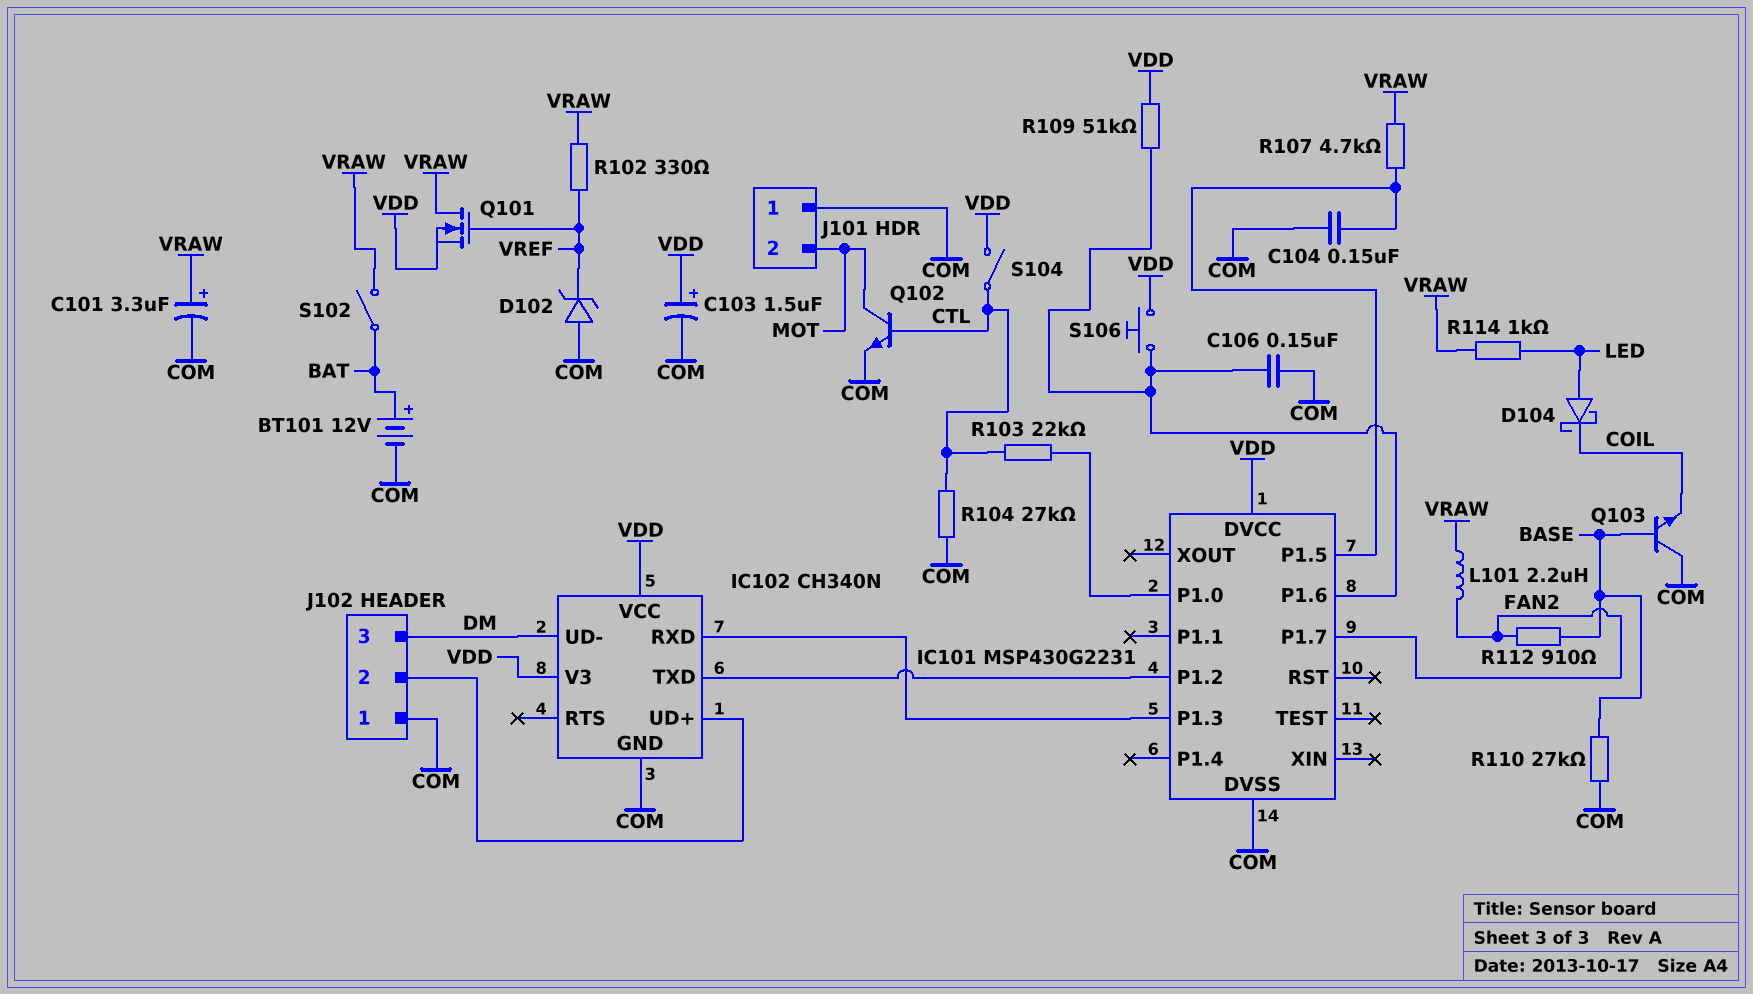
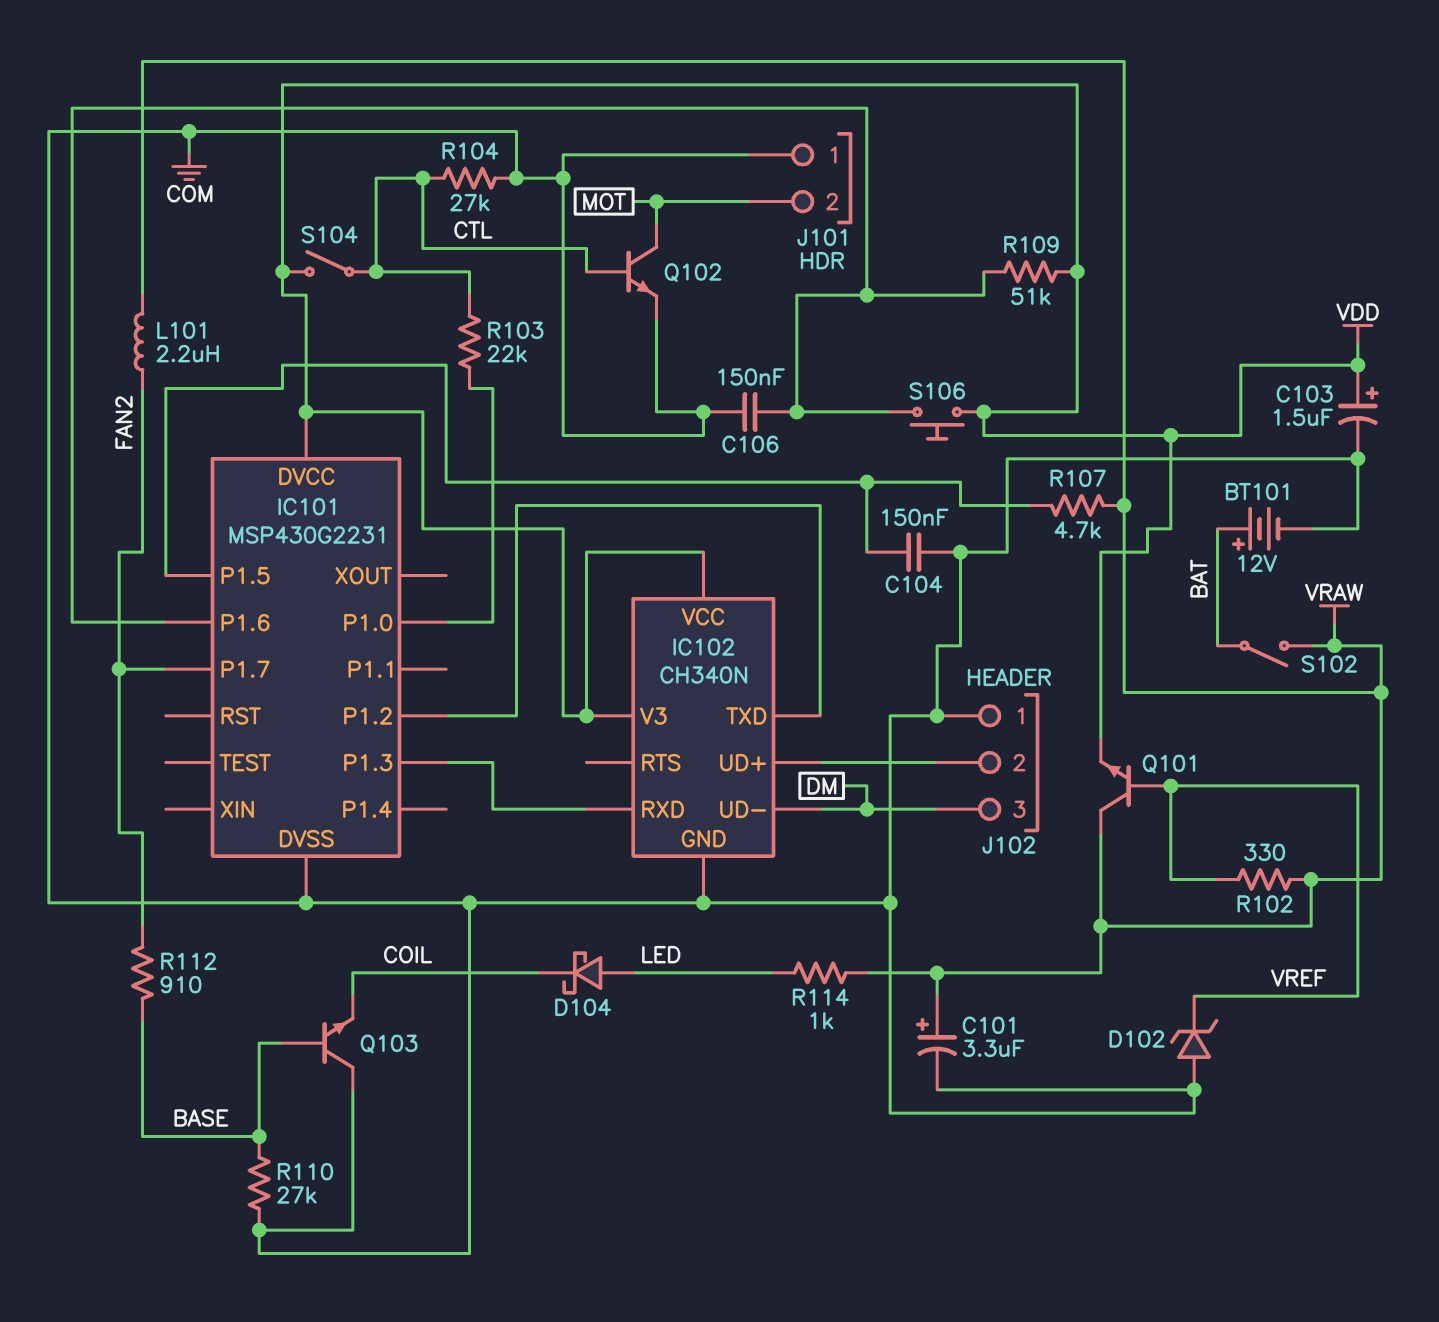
Q101: NMOS (G VREF, D VRAW, S VDD) -> NPN (B VREF, C VRAW, E VDD)

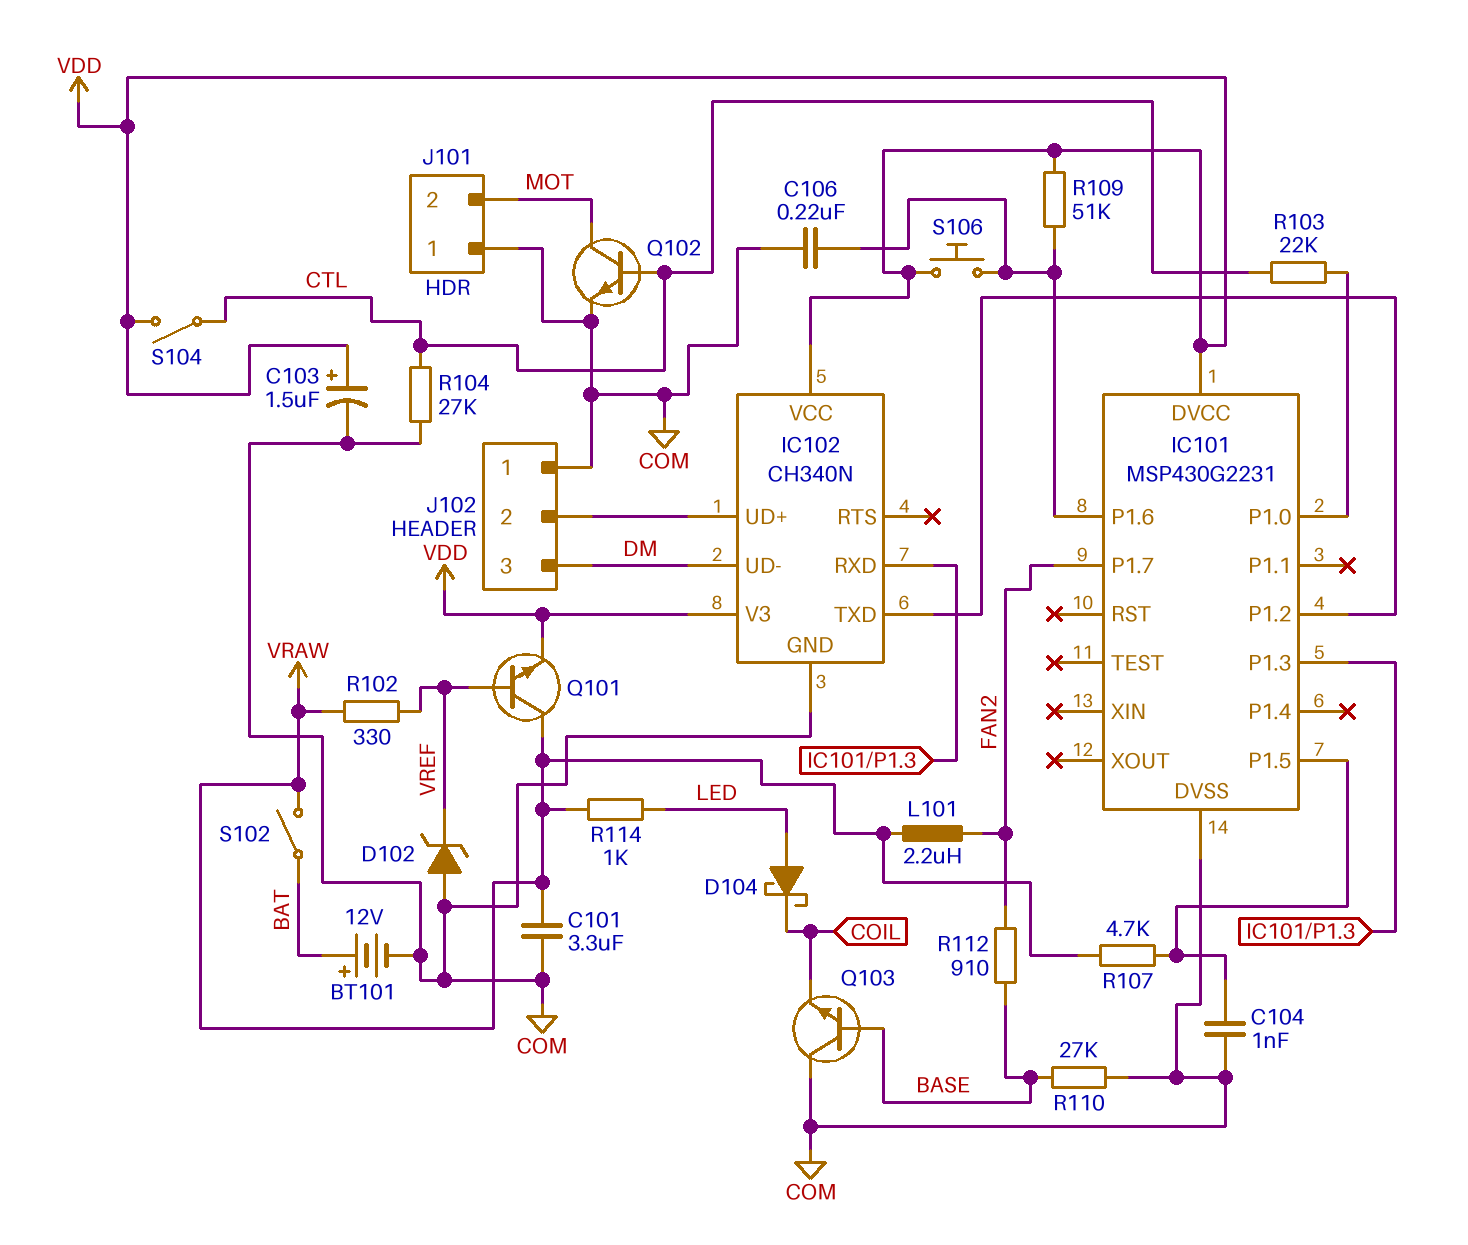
C101: 3.3uF (plus VRAW, minus COM) -> 3.3uF (COM, VRAW)
C104: 150nF (COM, IC101/P1.5) -> 1nF (COM, IC101/P1.5)
C106: 150nF (COM, IC101/P1.6) -> 220nF (COM, IC101/P1.6)

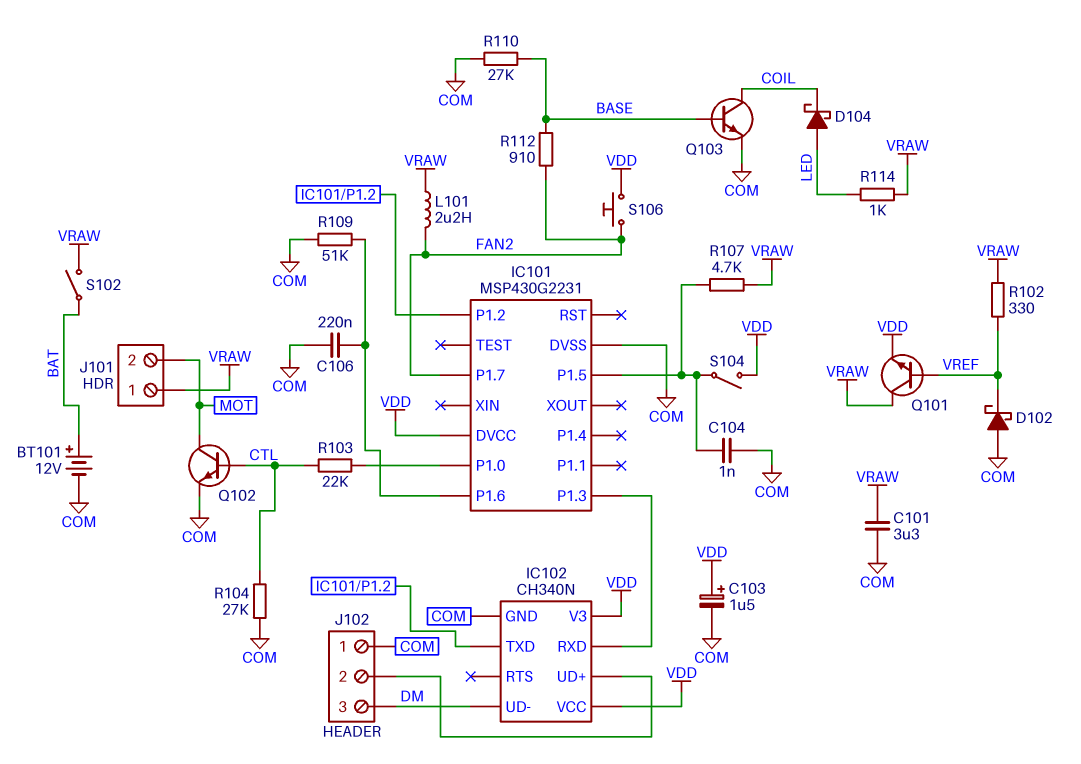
D102: zener (A COM, K VREF) -> schottky (A COM, K VREF)
J101 pin 1: COM -> VRAW
Q103: NPN (B BASE, C COM, E COIL) -> NPN (B BASE, C COIL, E COM)
R109: 51k (IC101/P1.6, VDD) -> 51k (COM, IC101/P1.6)
S104: switch (CTL, VDD) -> switch (IC101/P1.5, VDD)
S106: button (IC101/P1.6, VDD) -> button (FAN2, VDD)

